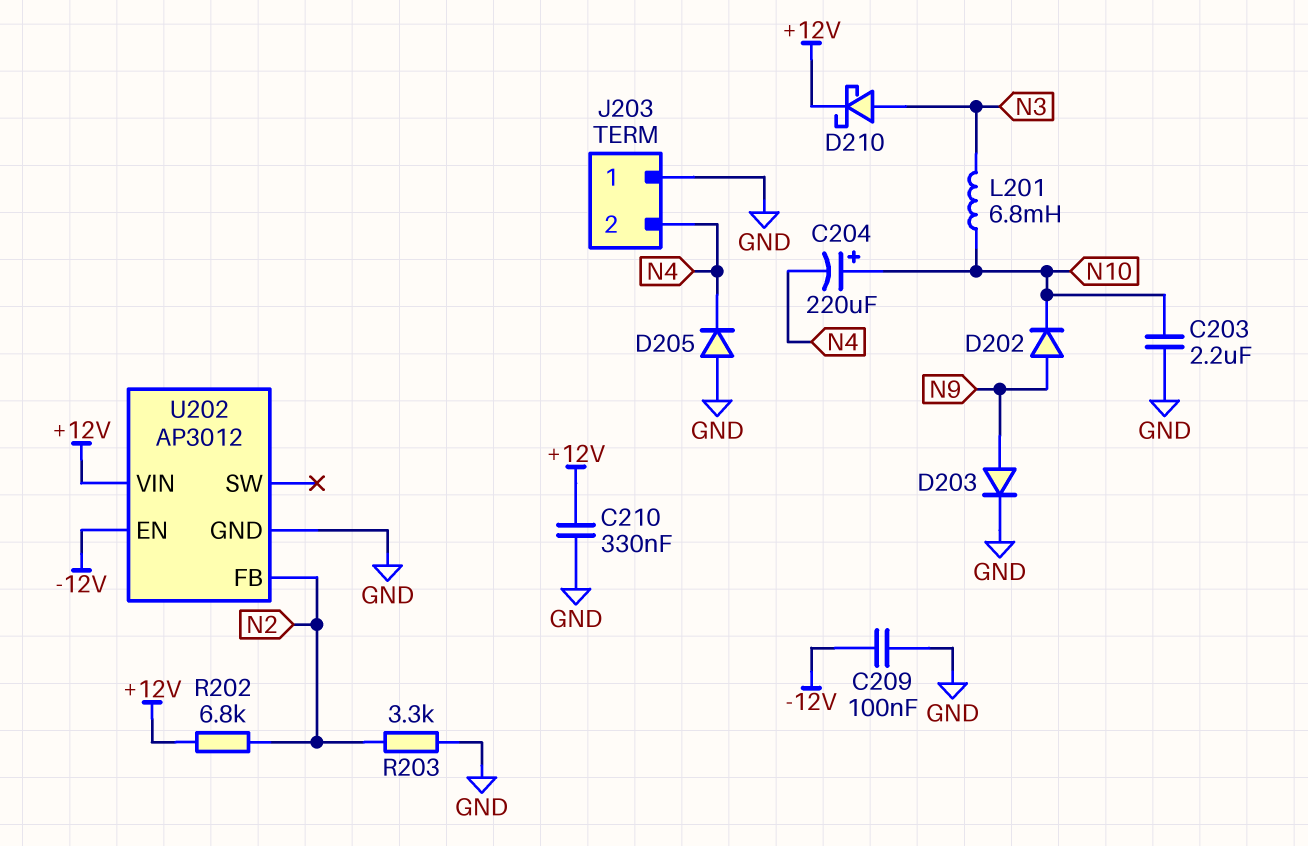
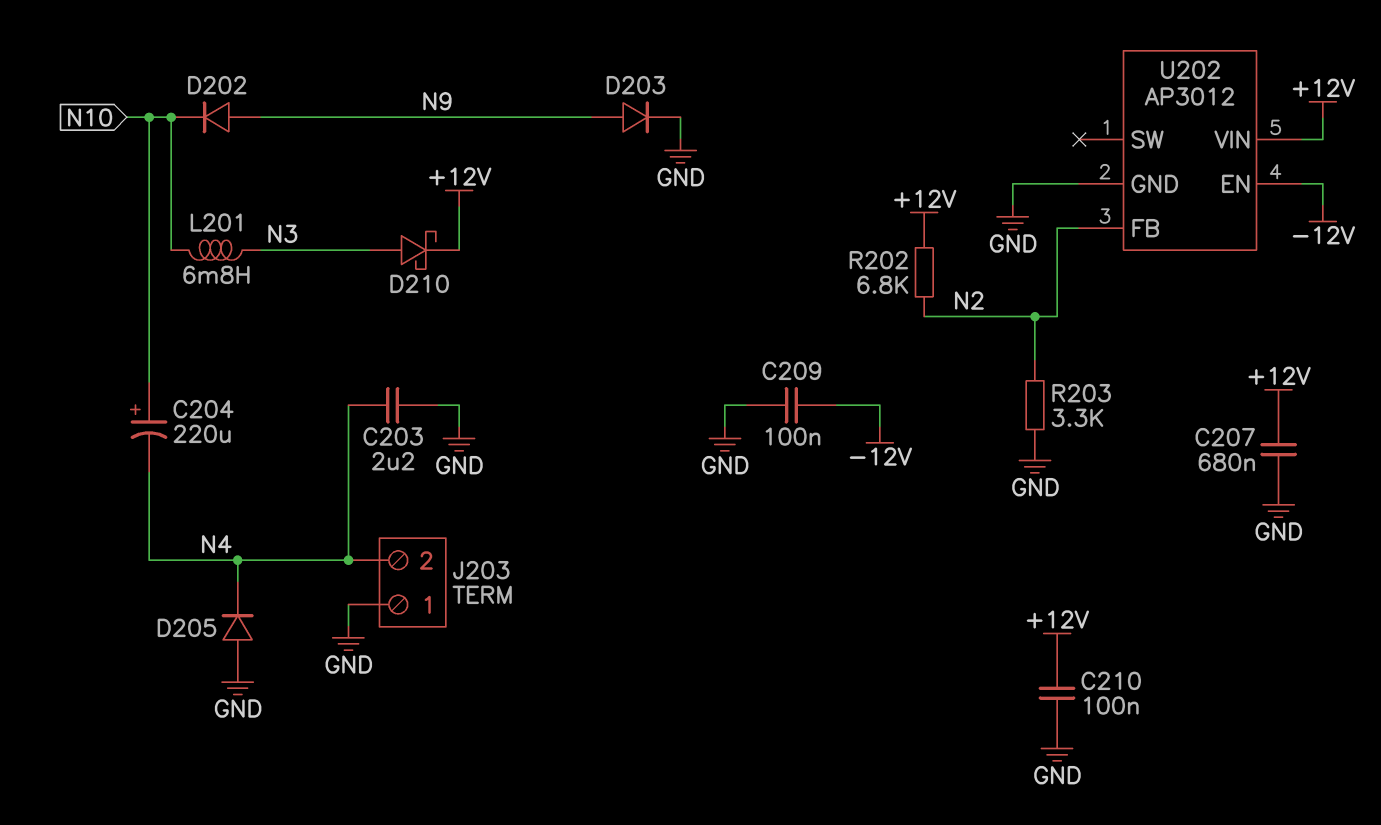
C203: 2.2uF (GND, N10) -> 2.2uF (GND, N4)
C207: none -> 680nF (+12V, GND)
C210: 330nF (+12V, GND) -> 100nF (+12V, GND)

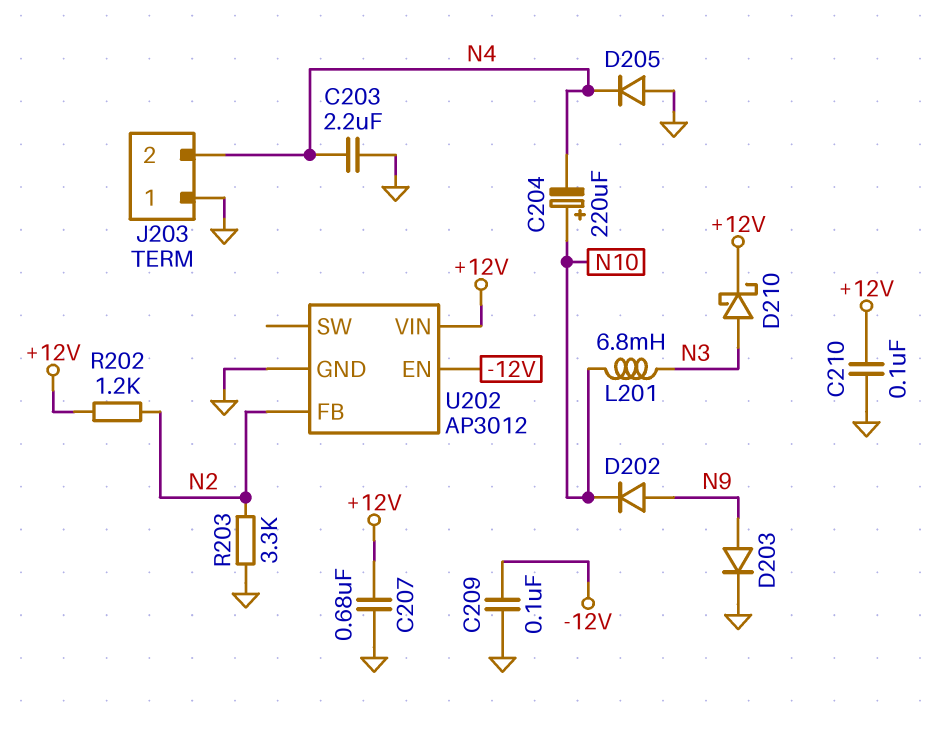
R202: 6.8k (+12V, N2) -> 1.2k (+12V, N2)

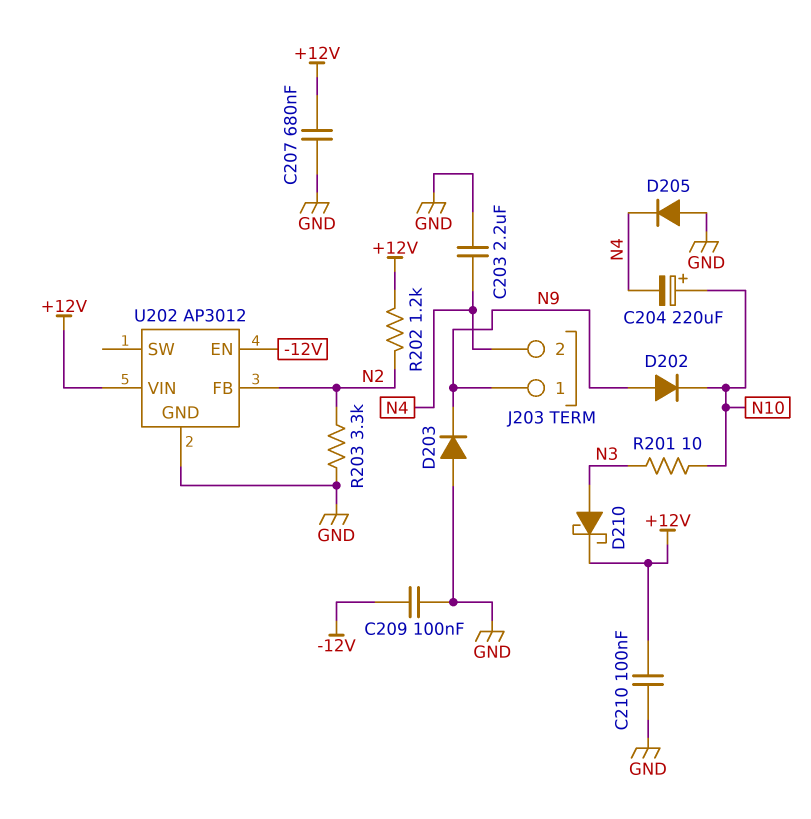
D203: diode (A N9, K GND) -> diode (A GND, K N9)
J203 pin 1: GND -> N9
L201: 6.8mH (N3, N10) -> none
R201: none -> 10 (N3, N10)

